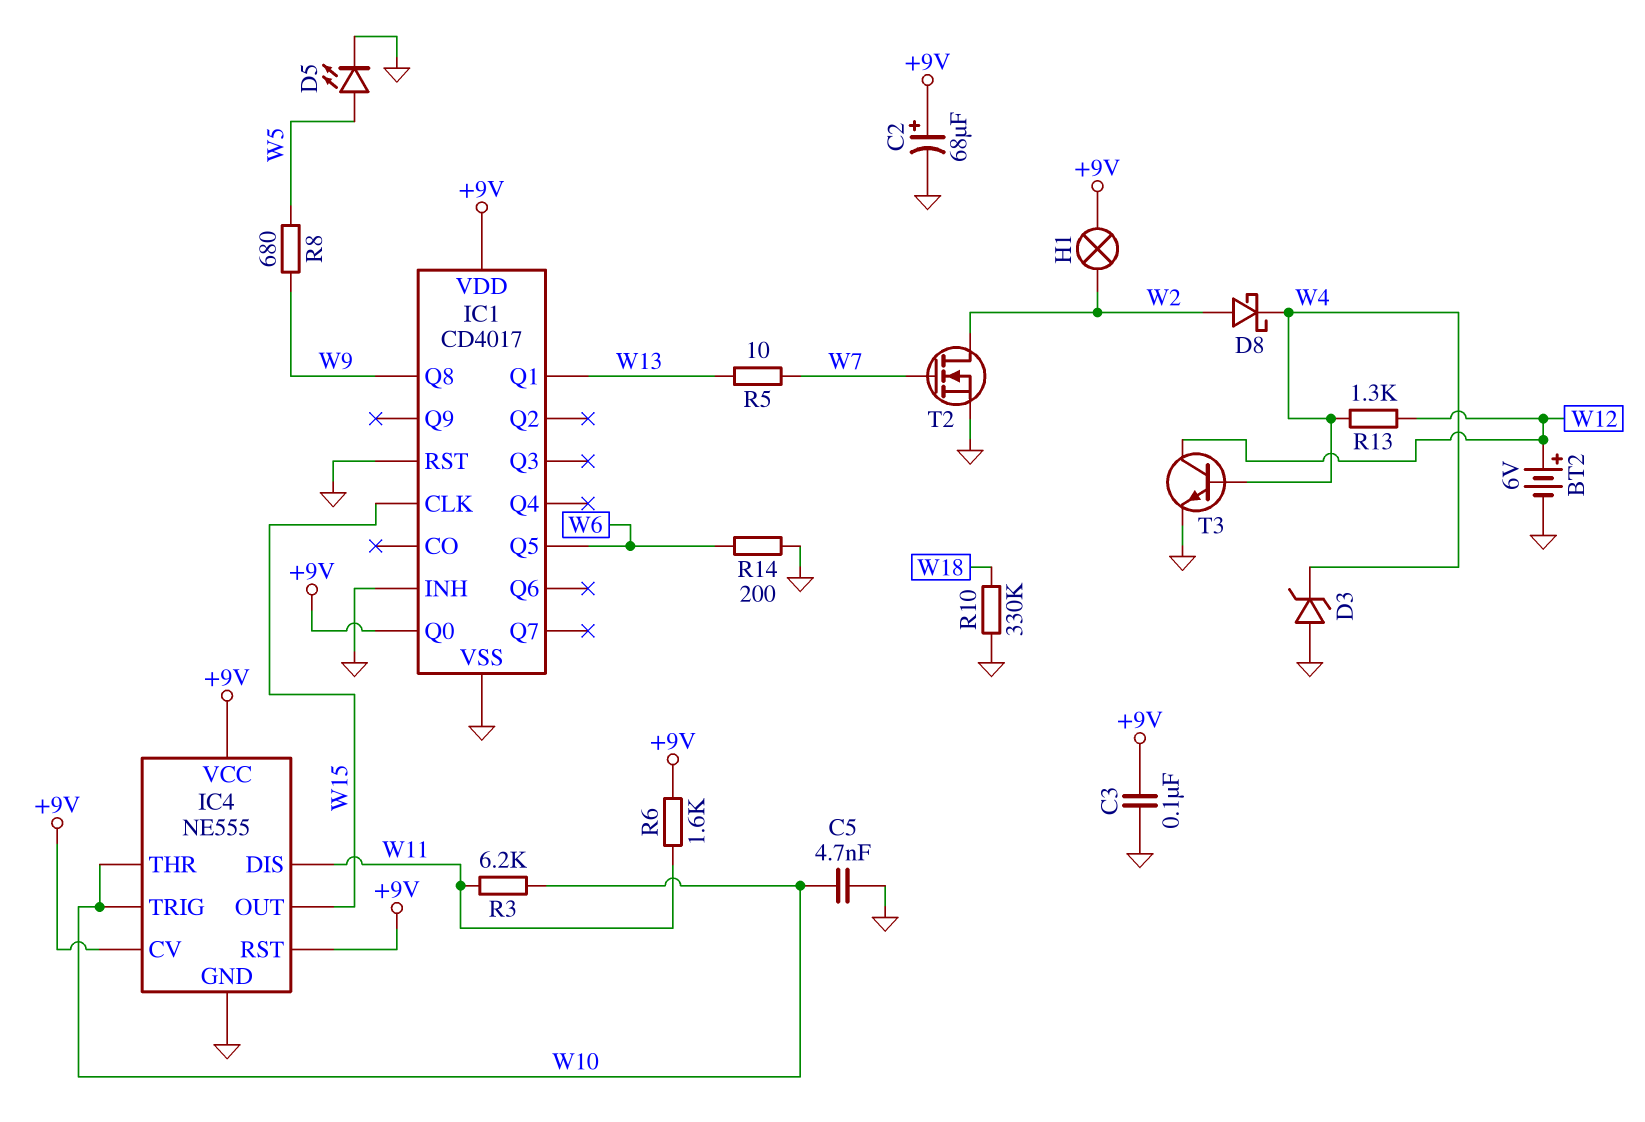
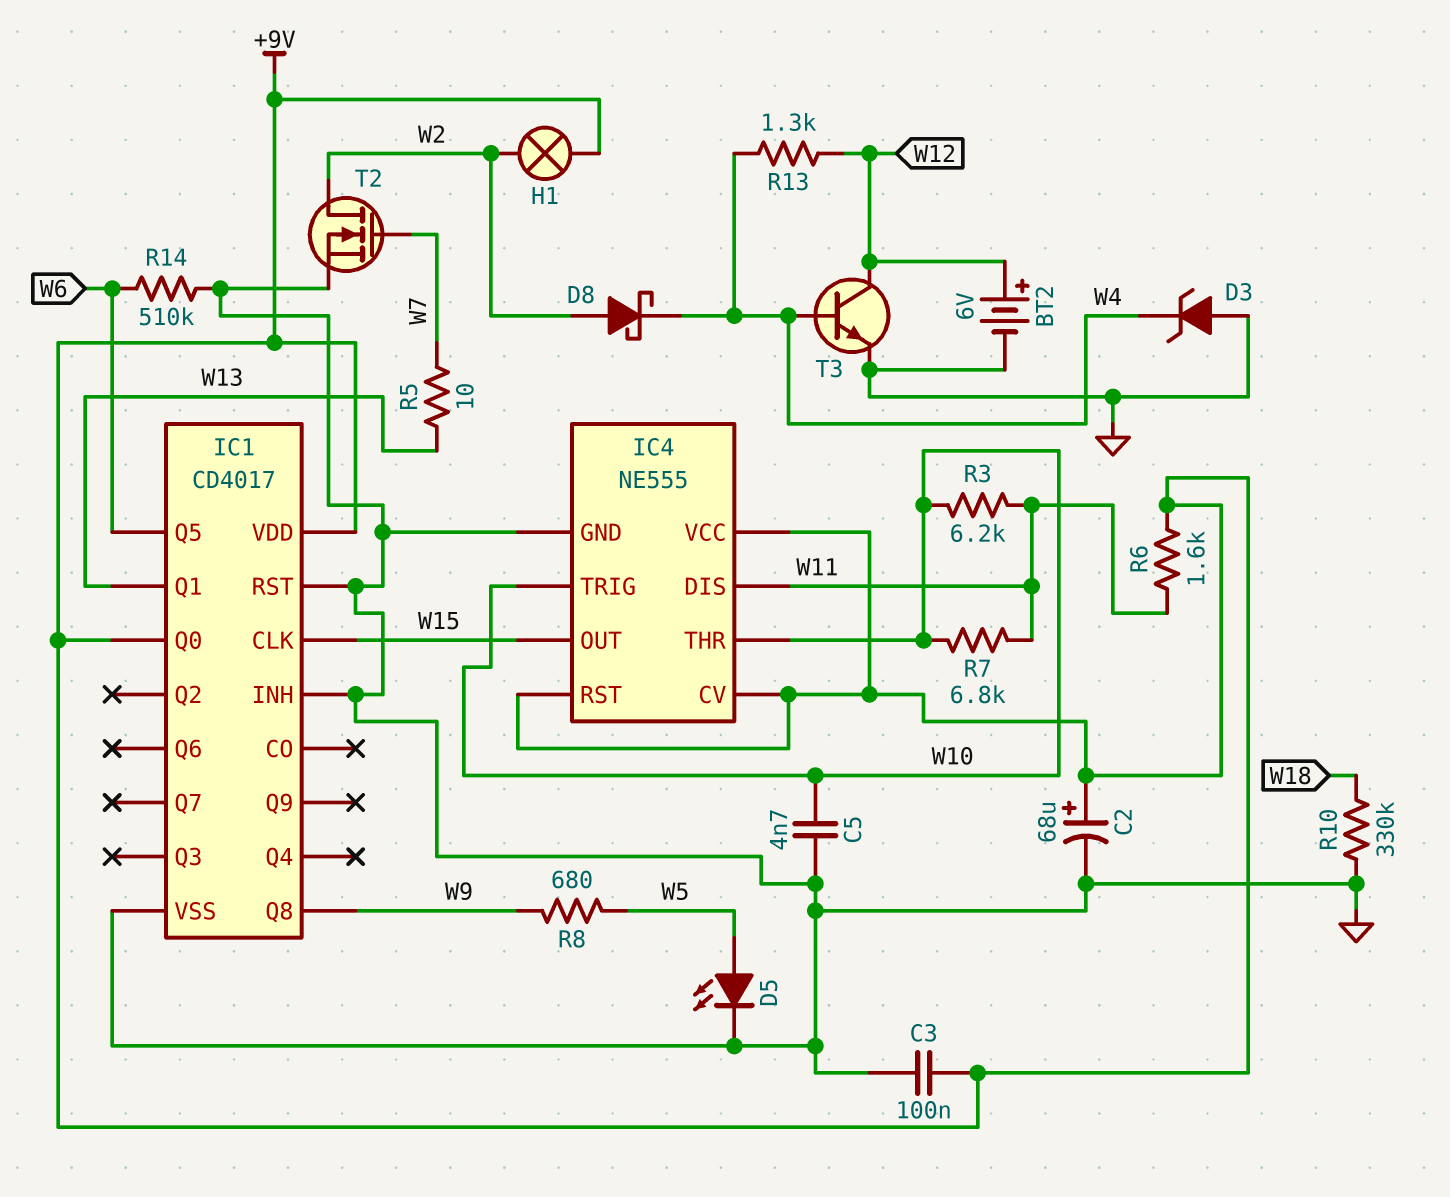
R7: none -> 6.8k (W10, W11)
R14: 200 (GND, W6) -> 510k (GND, W6)

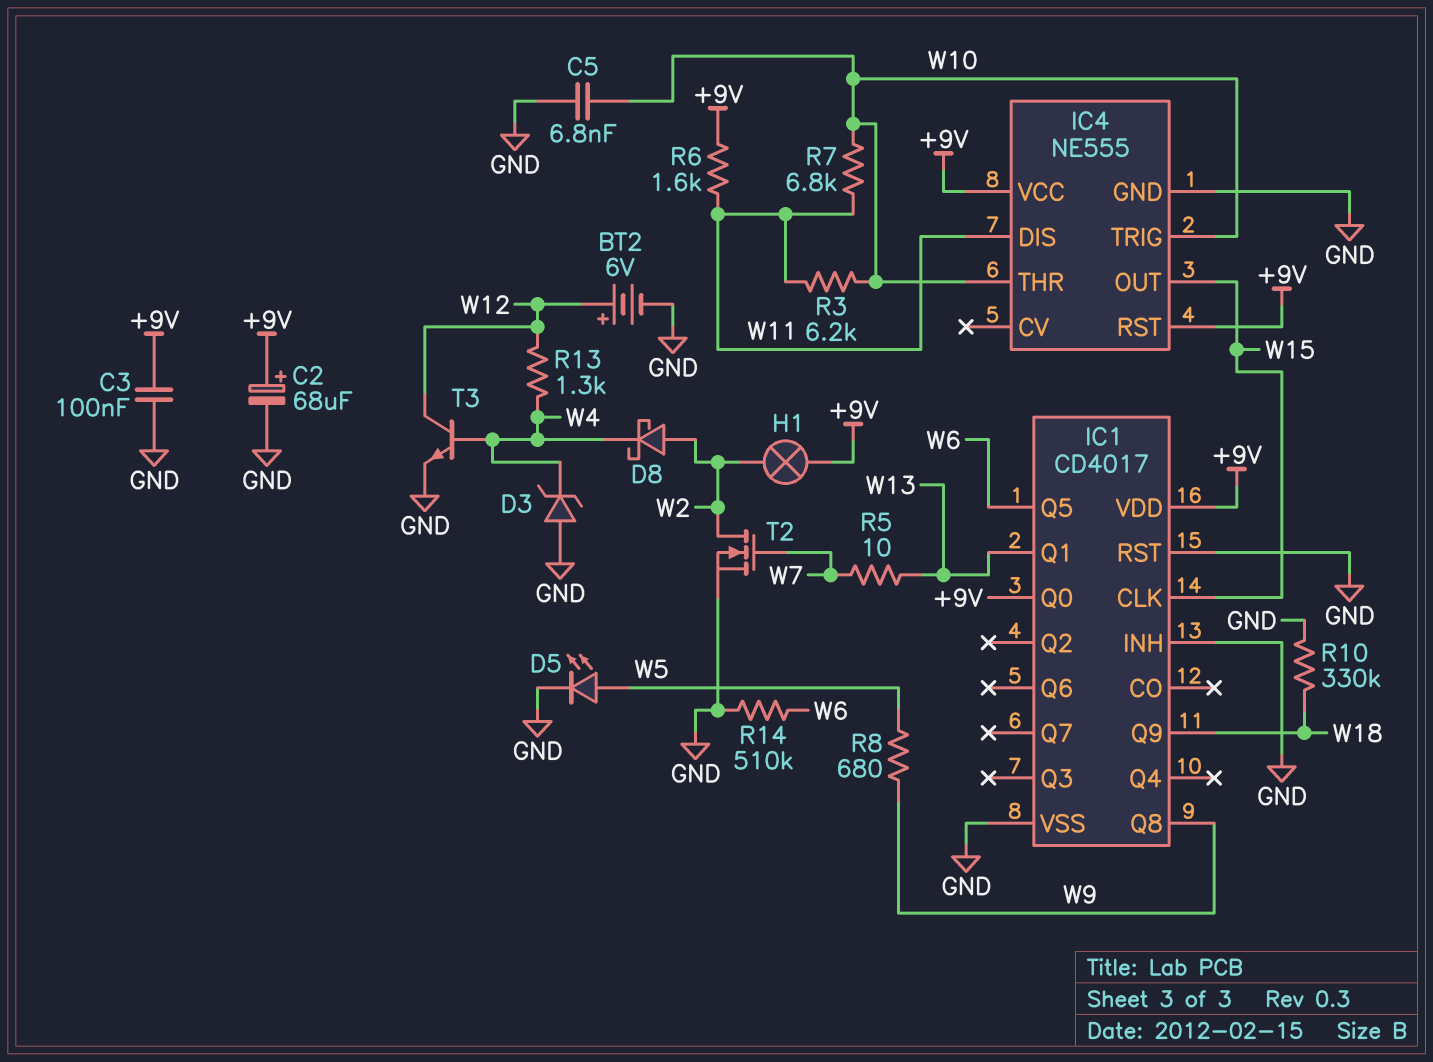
C5: 4.7nF (GND, W10) -> 6.8nF (GND, W10)
IC1 pin Q9: none -> W18
IC4 pin CV: +9V -> none

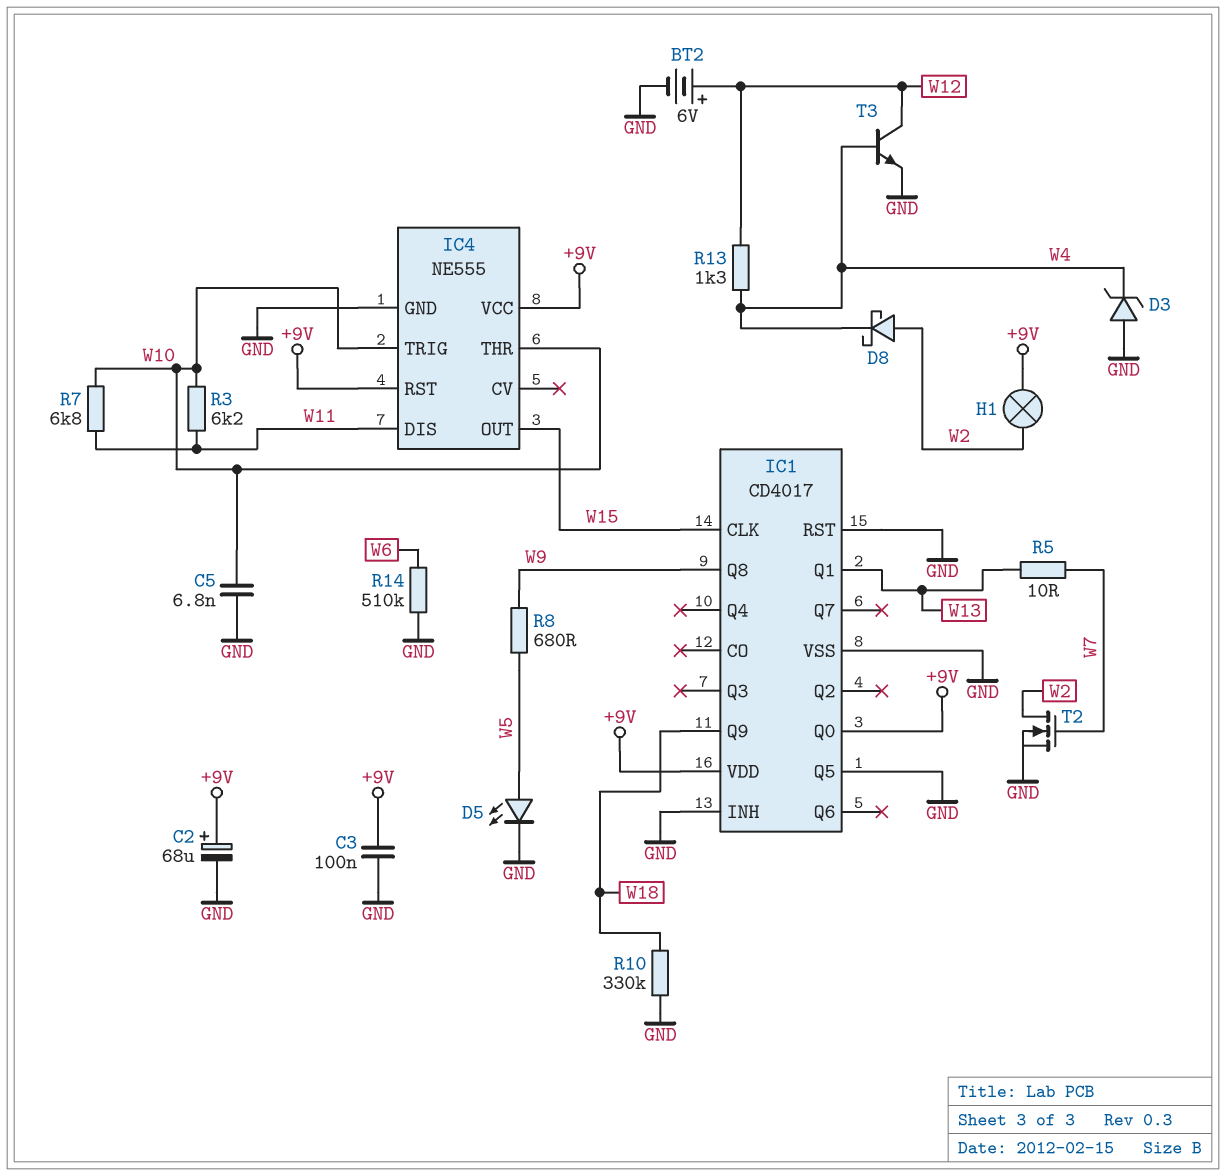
IC1 pin Q5: W6 -> GND
R6: 1.6k (+9V, W11) -> none

